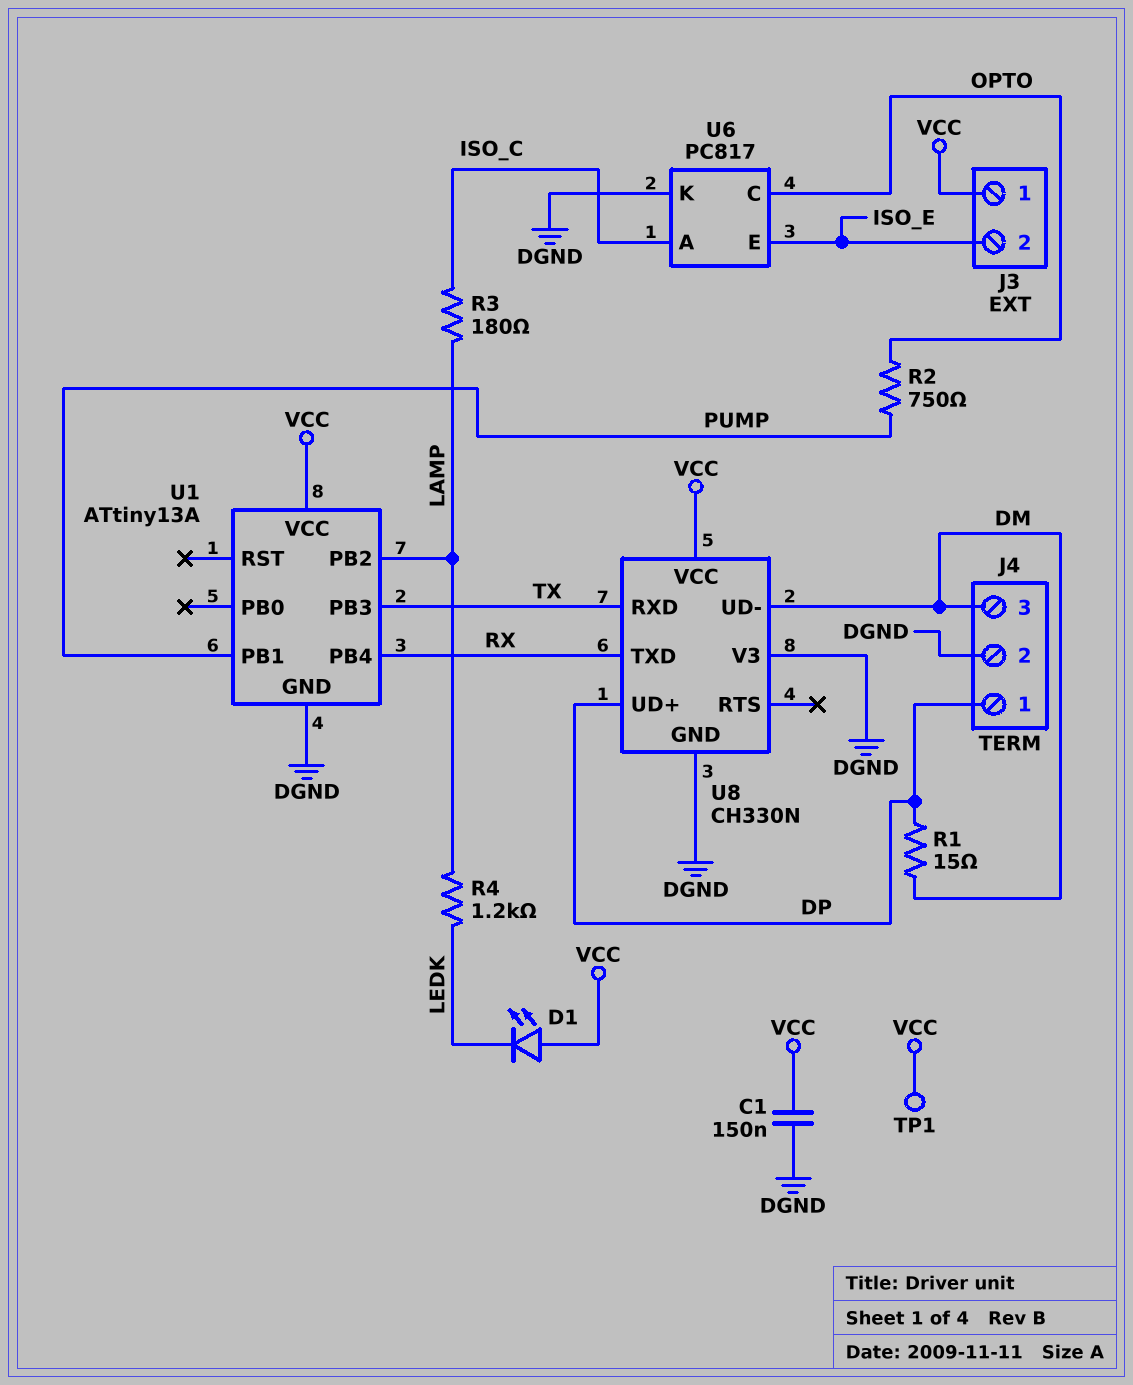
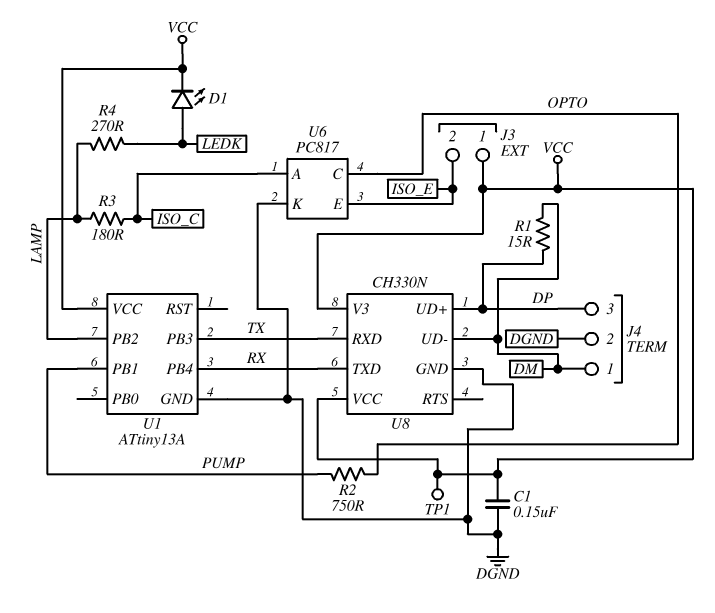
D1: LED (A VCC, K LEDK) -> LED (A LEDK, K VCC)
J4 pin 1: DP -> DM
J4 pin 3: DM -> DP
R4: 1.2k (LAMP, LEDK) -> 270 (LAMP, LEDK)
U8 pin V3: DGND -> VCC

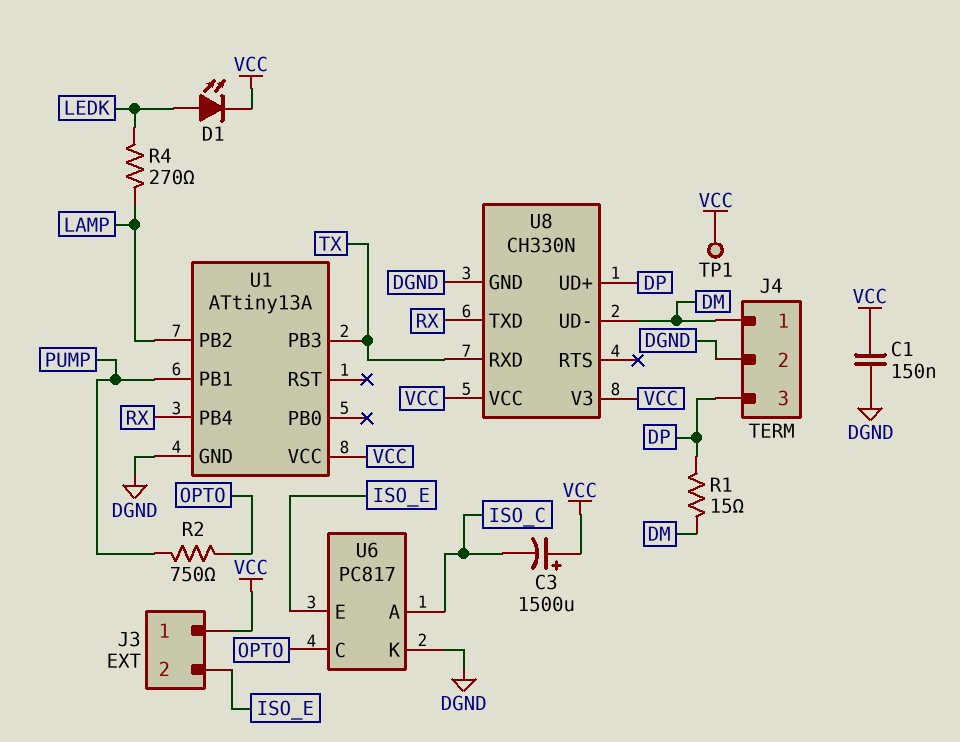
C3: none -> 1500uF (plus VCC, minus ISO_C)
R3: 180 (ISO_C, LAMP) -> none

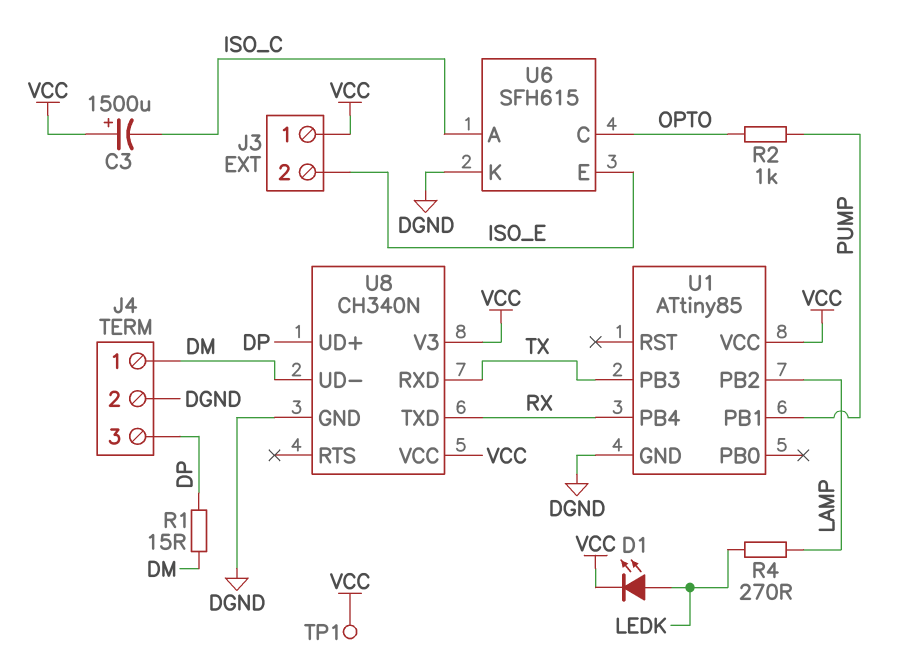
C1: 150nF (DGND, VCC) -> none
R2: 750 (OPTO, PUMP) -> 1k (OPTO, PUMP)
U1: ATtiny13A -> ATtiny85
U6: PC817 -> SFH615
U8: CH330N -> CH340N

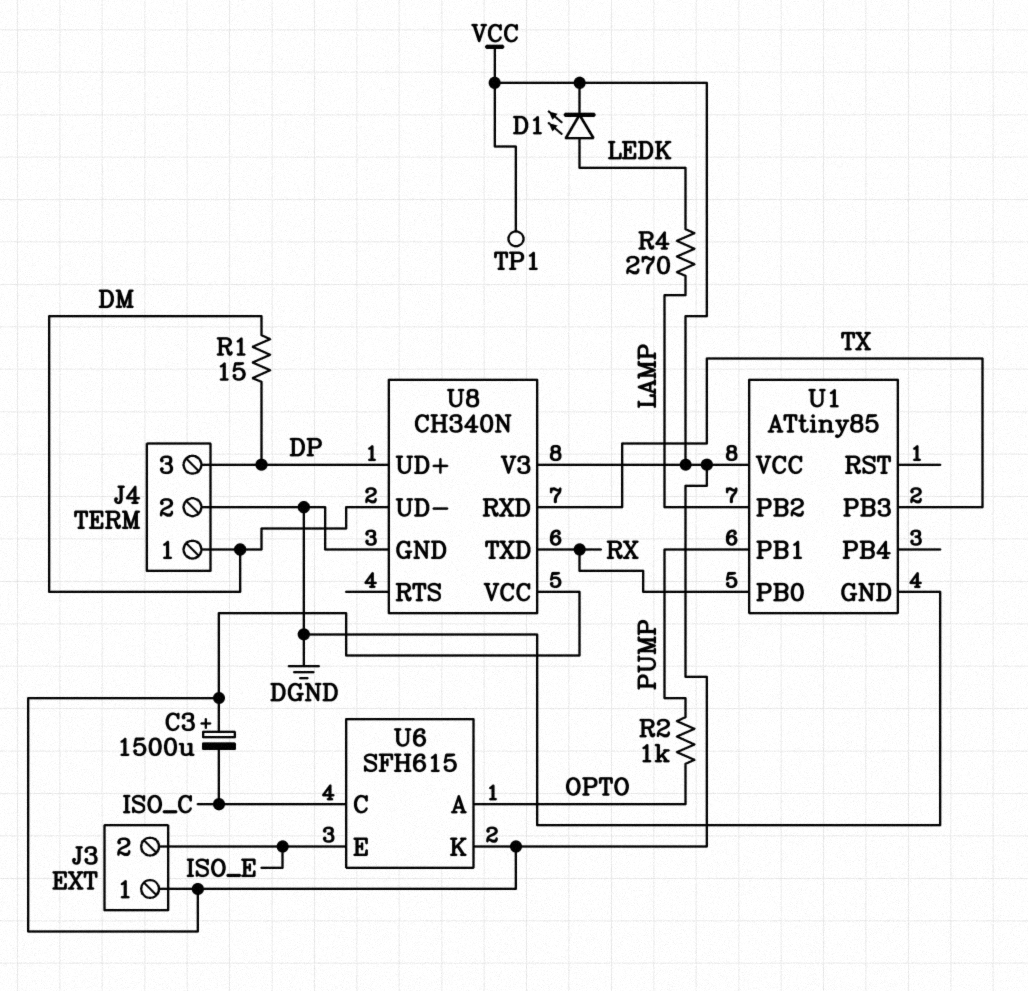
U1 pin PB0: none -> RX
U1 pin PB4: RX -> none
U6 pin A: ISO_C -> OPTO
U6 pin C: OPTO -> ISO_C
U6 pin K: DGND -> VCC

